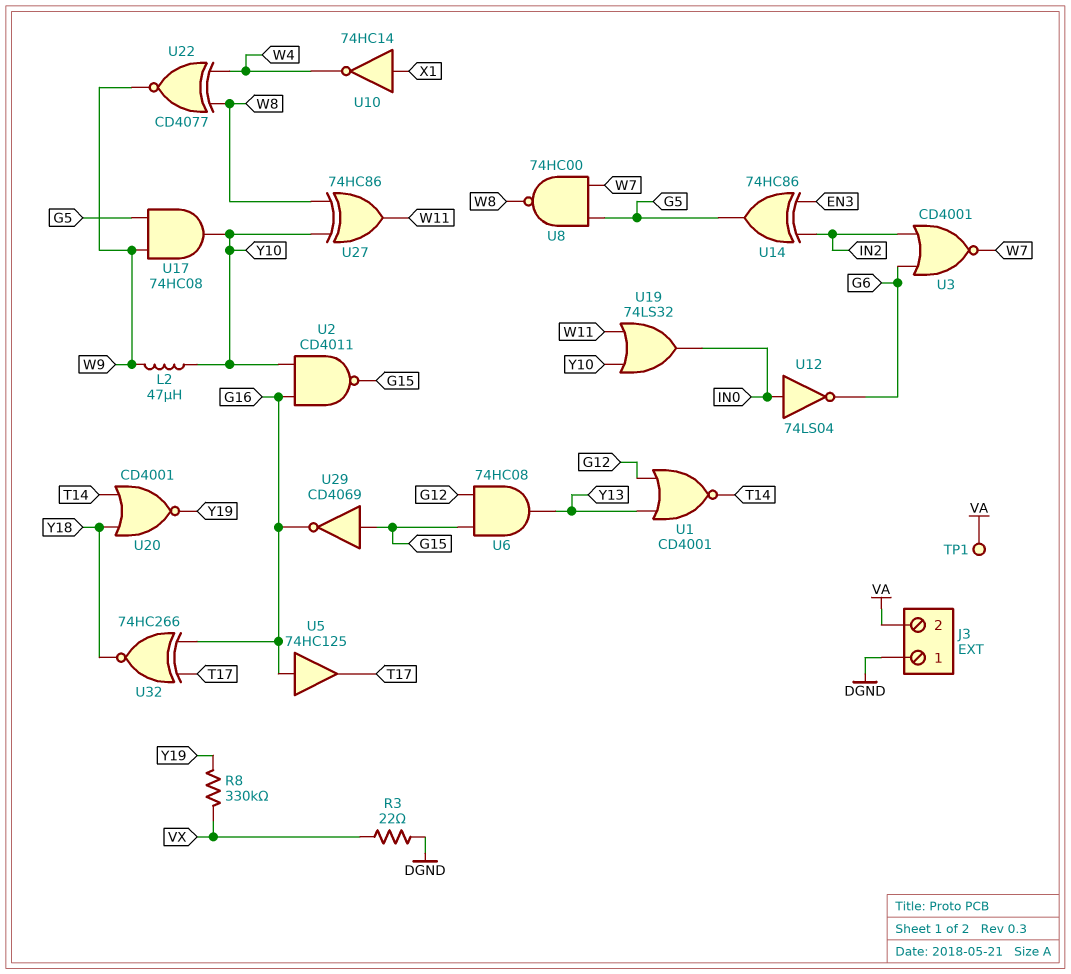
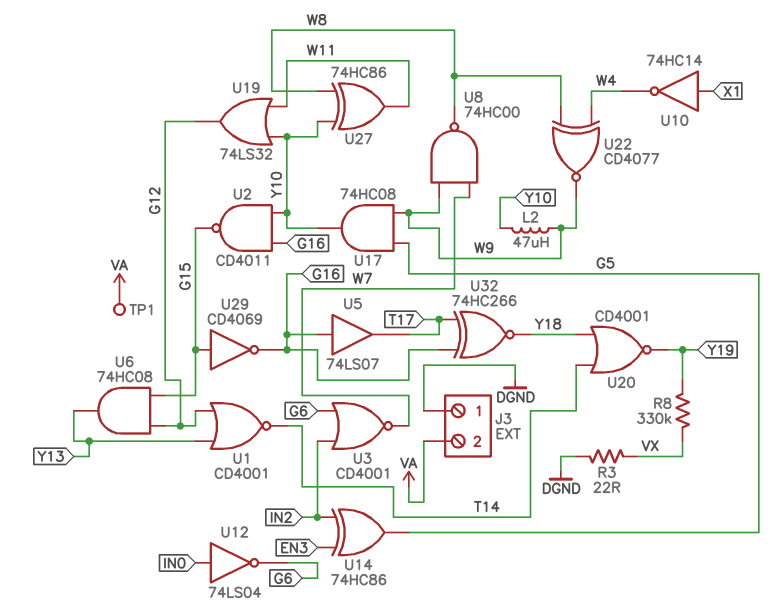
U5: buffer 74HC125 (in G16, out T17) -> buffer 74LS07 (in G16, out T17)
U8: NAND 74HC00 (in G5, in W7, out W8) -> NAND 74HC00 (in W7, in W9, out W8)
U19: OR 74LS32 (in W11, in Y10, out IN0) -> OR 74LS32 (in W11, in Y10, out G12)

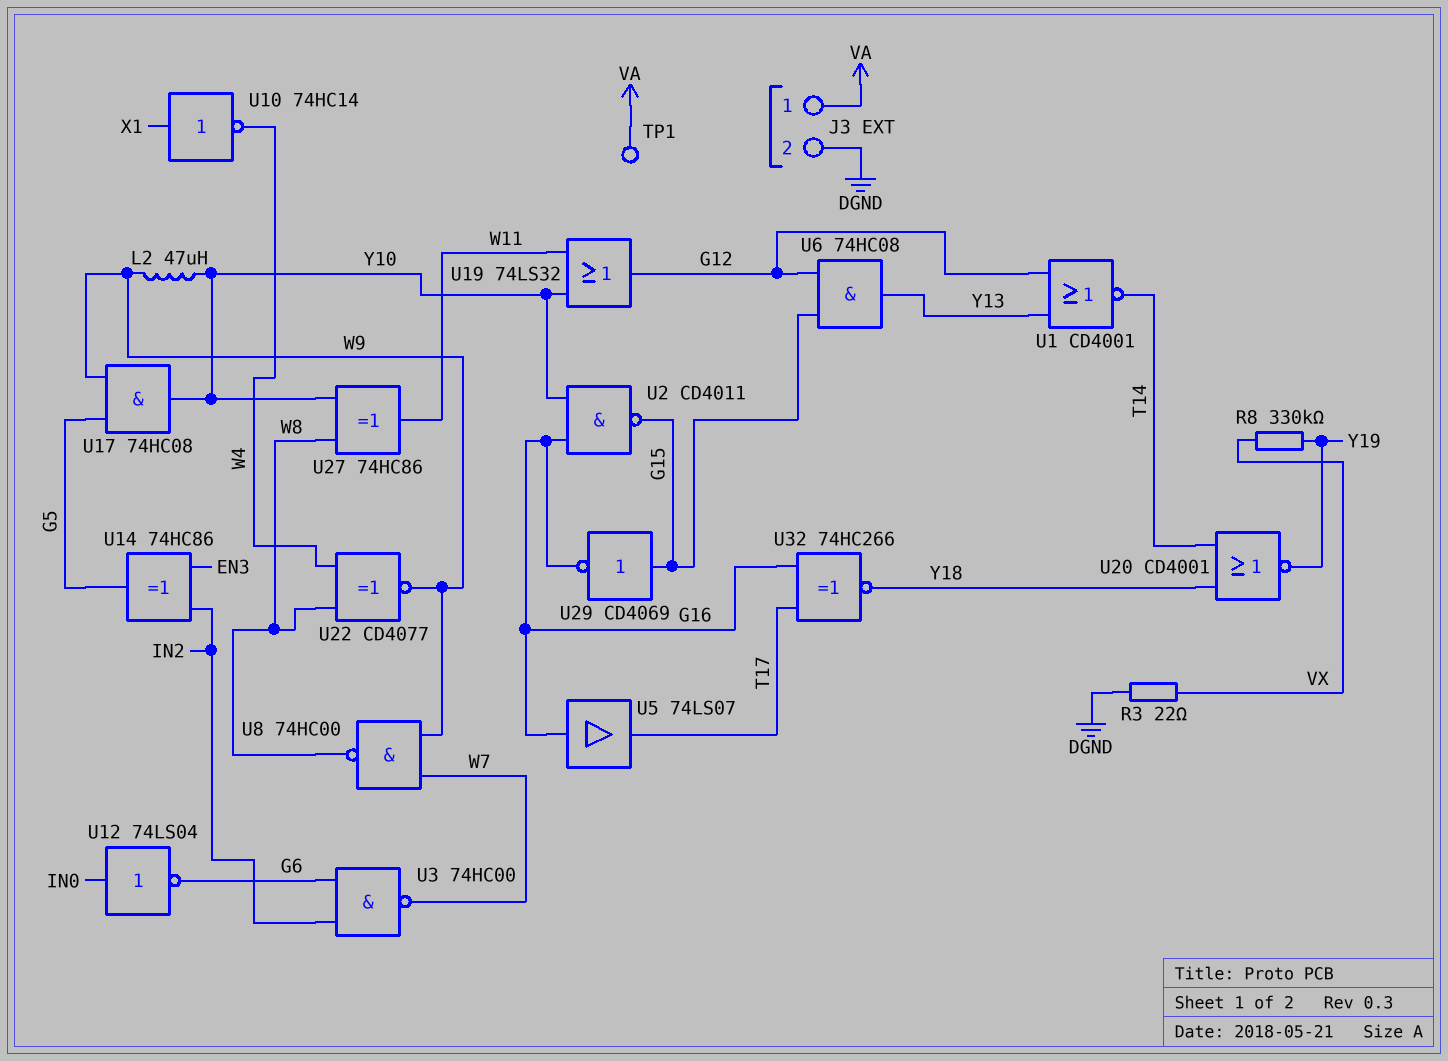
J3 pin 1: DGND -> VA
J3 pin 2: VA -> DGND
U3: NOR CD4001 (in G6, in IN2, out W7) -> NAND 74HC00 (in G6, in IN2, out W7)

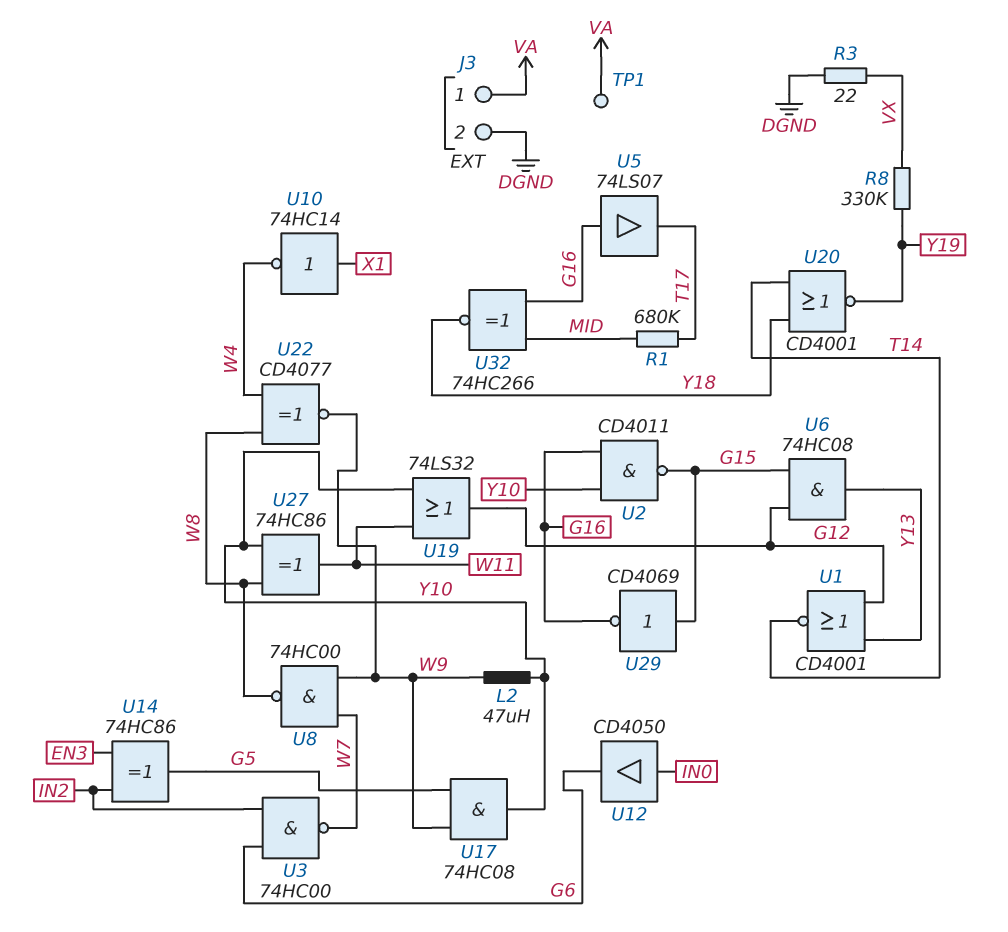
R1: none -> 680k (MID, T17)
U12: NOT 74LS04 (in IN0, out G6) -> buffer CD4050 (in IN0, out G6)
U32: XNOR 74HC266 (in G16, in T17, out Y18) -> XNOR 74HC266 (in G16, in MID, out Y18)

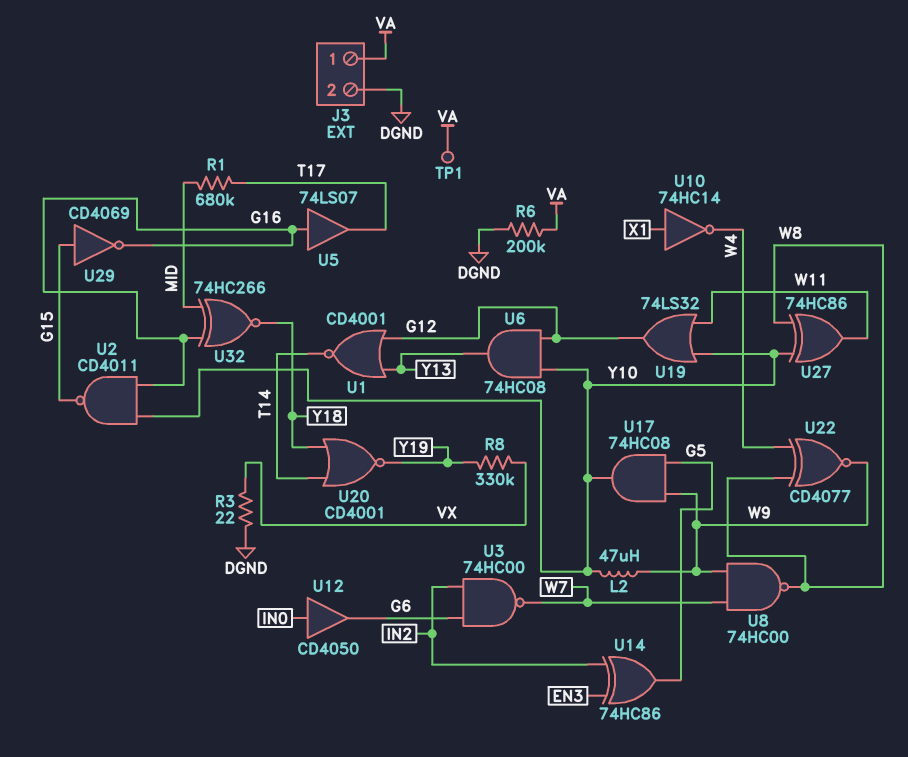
R6: none -> 200k (DGND, VA)
U6: AND 74HC08 (in G12, in G15, out Y13) -> AND 74HC08 (in G12, in Y10, out Y13)

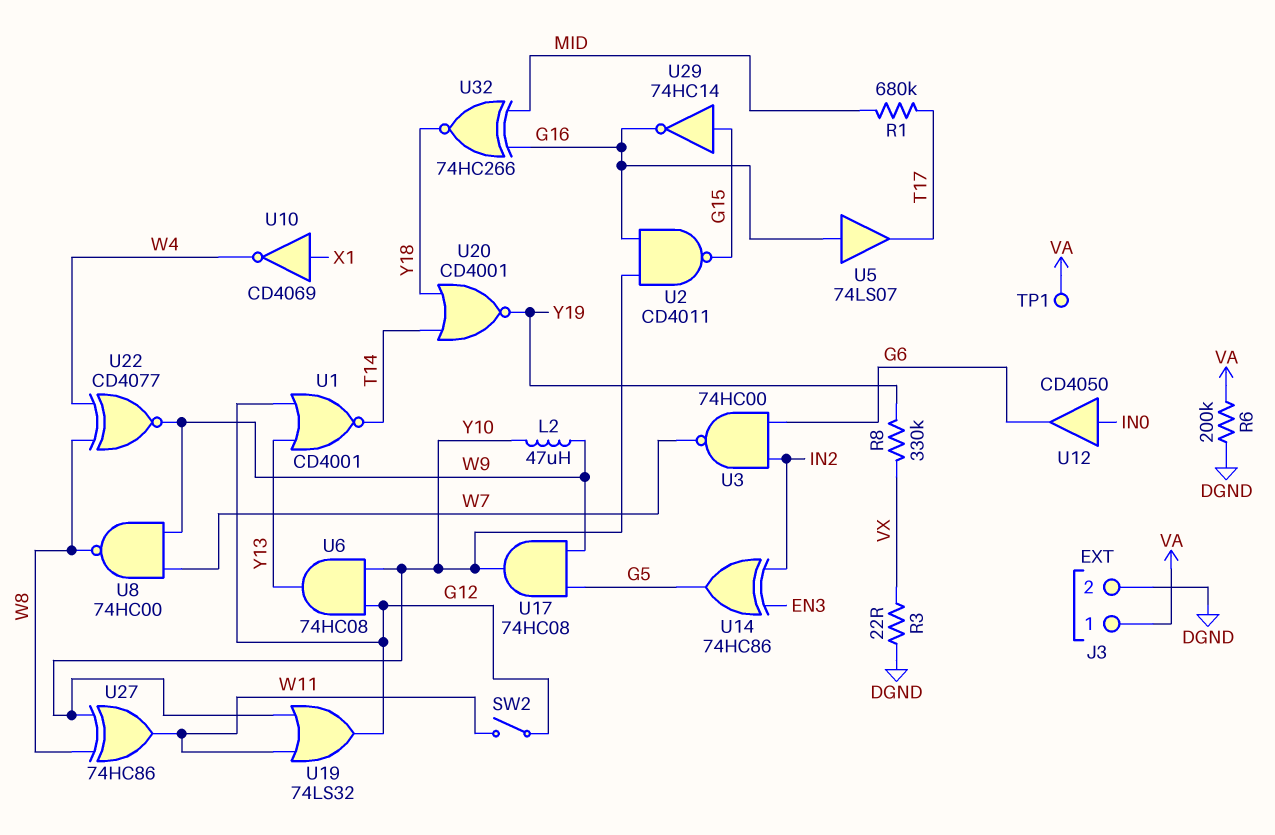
SW2: none -> switch (G12, W11)
U10: NOT 74HC14 (in X1, out W4) -> NOT CD4069 (in X1, out W4)
U29: NOT CD4069 (in G15, out G16) -> NOT 74HC14 (in G15, out G16)

